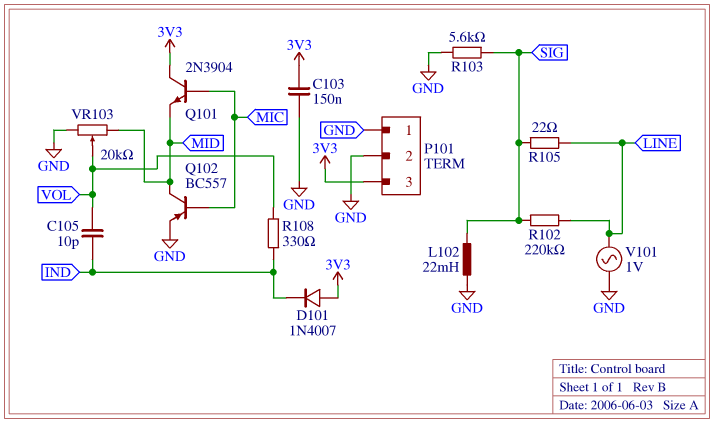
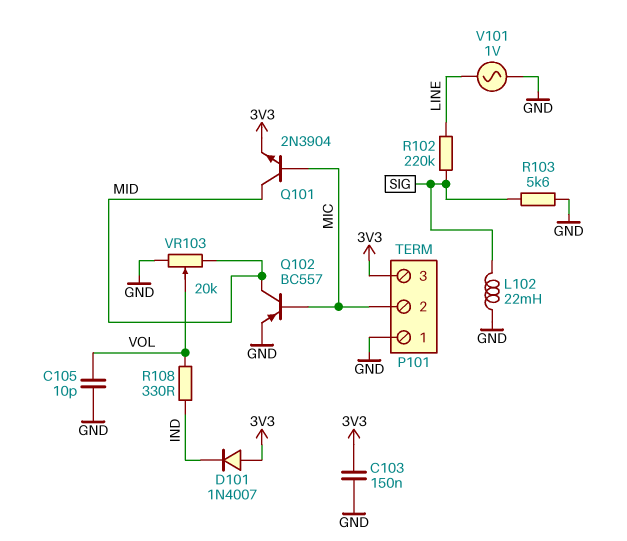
C105: 10pF (IND, VOL) -> 10pF (GND, VOL)
P101 pin 2: GND -> MIC
Q101: NPN 2N3904 (B MIC, C 3V3, E MID) -> NPN 2N3904 (B MIC, C MID, E 3V3)
R105: 22 (LINE, SIG) -> none

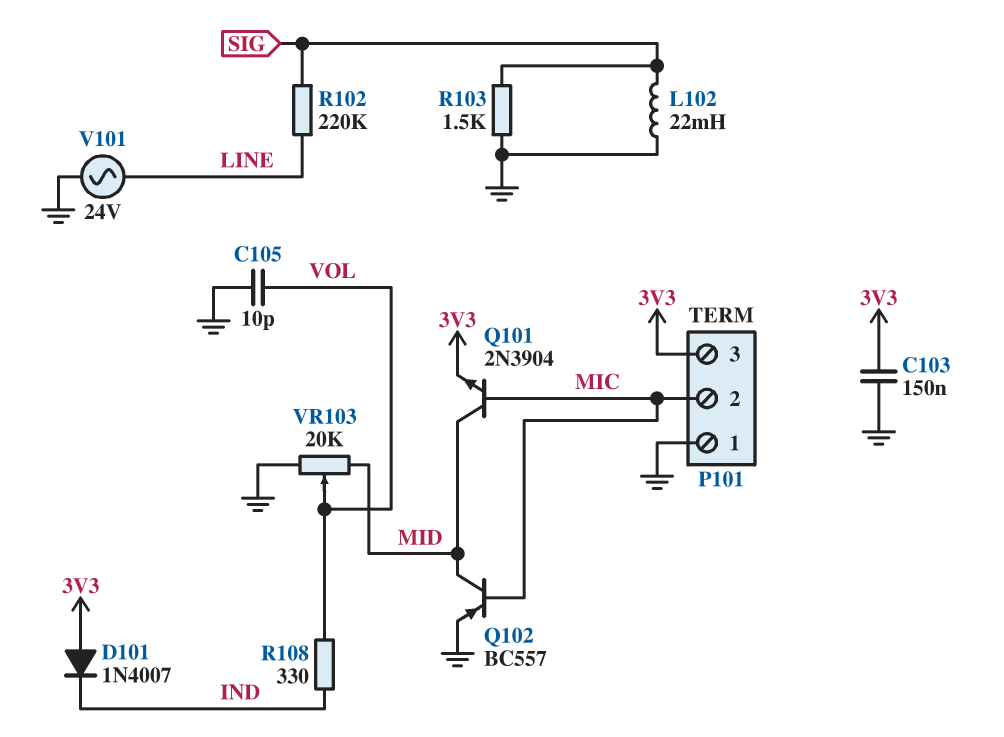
R103: 5.6k (GND, SIG) -> 1.5k (GND, SIG)
V101: AC 1V (GND, LINE) -> AC 24V (GND, LINE)

